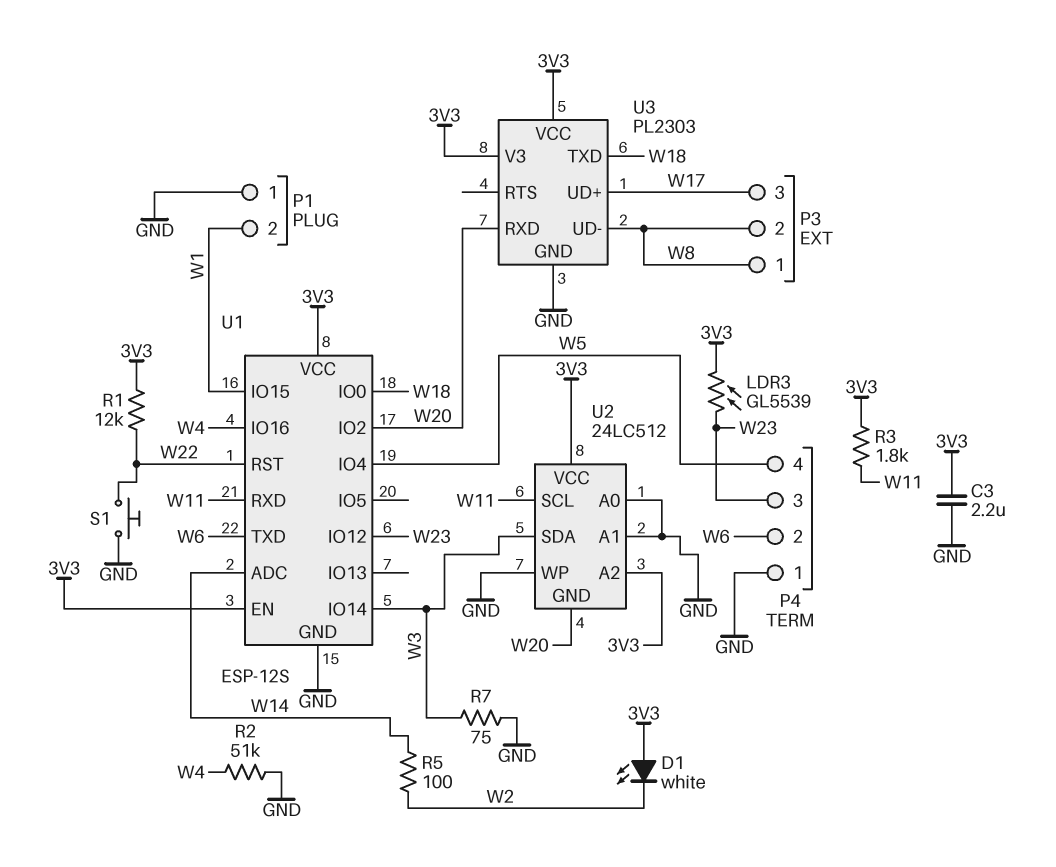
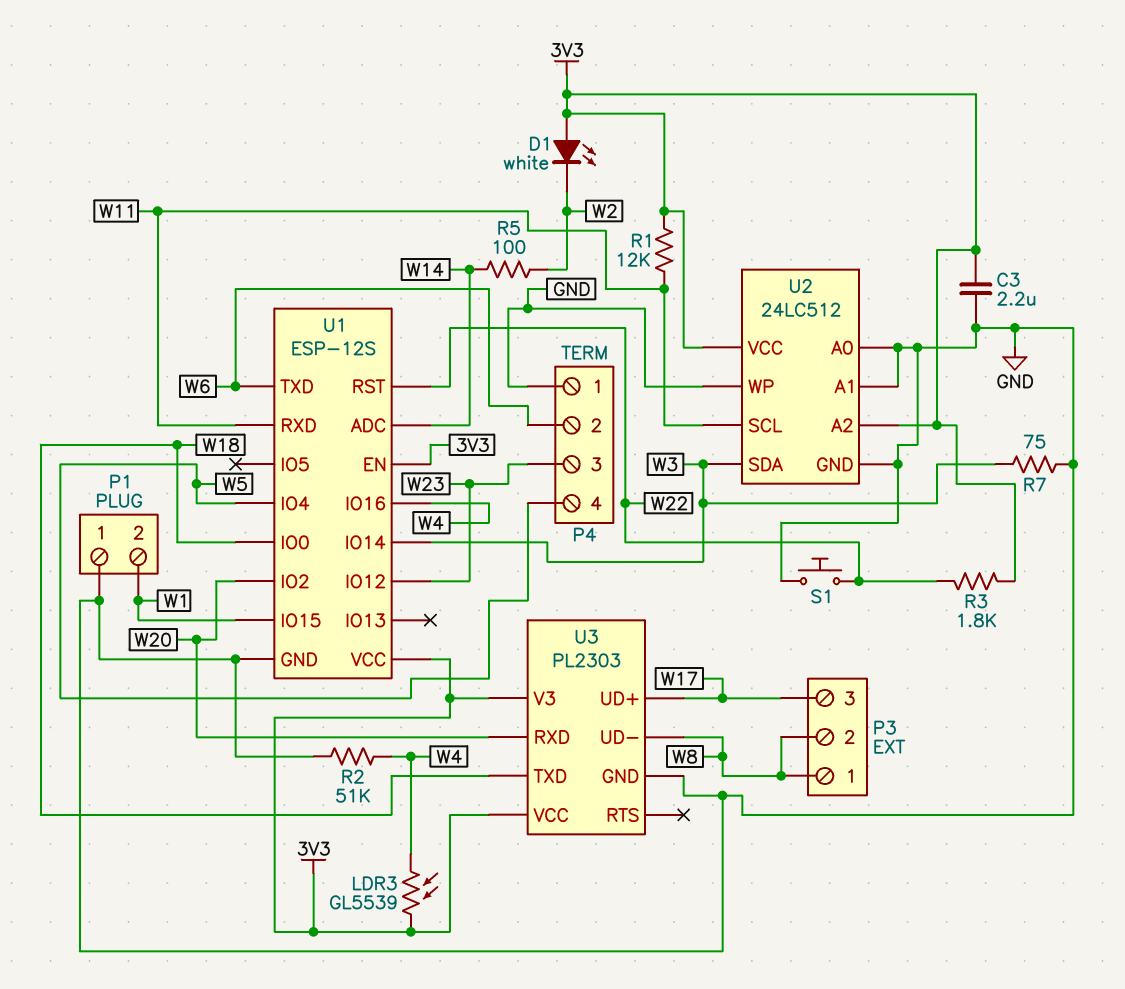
LDR3: GL5539 (3V3, W23) -> GL5539 (3V3, W4)
R1: 12k (3V3, W22) -> 12k (3V3, W11)
R3: 1.8k (3V3, W11) -> 1.8k (3V3, W22)
U2 pin GND: W20 -> GND

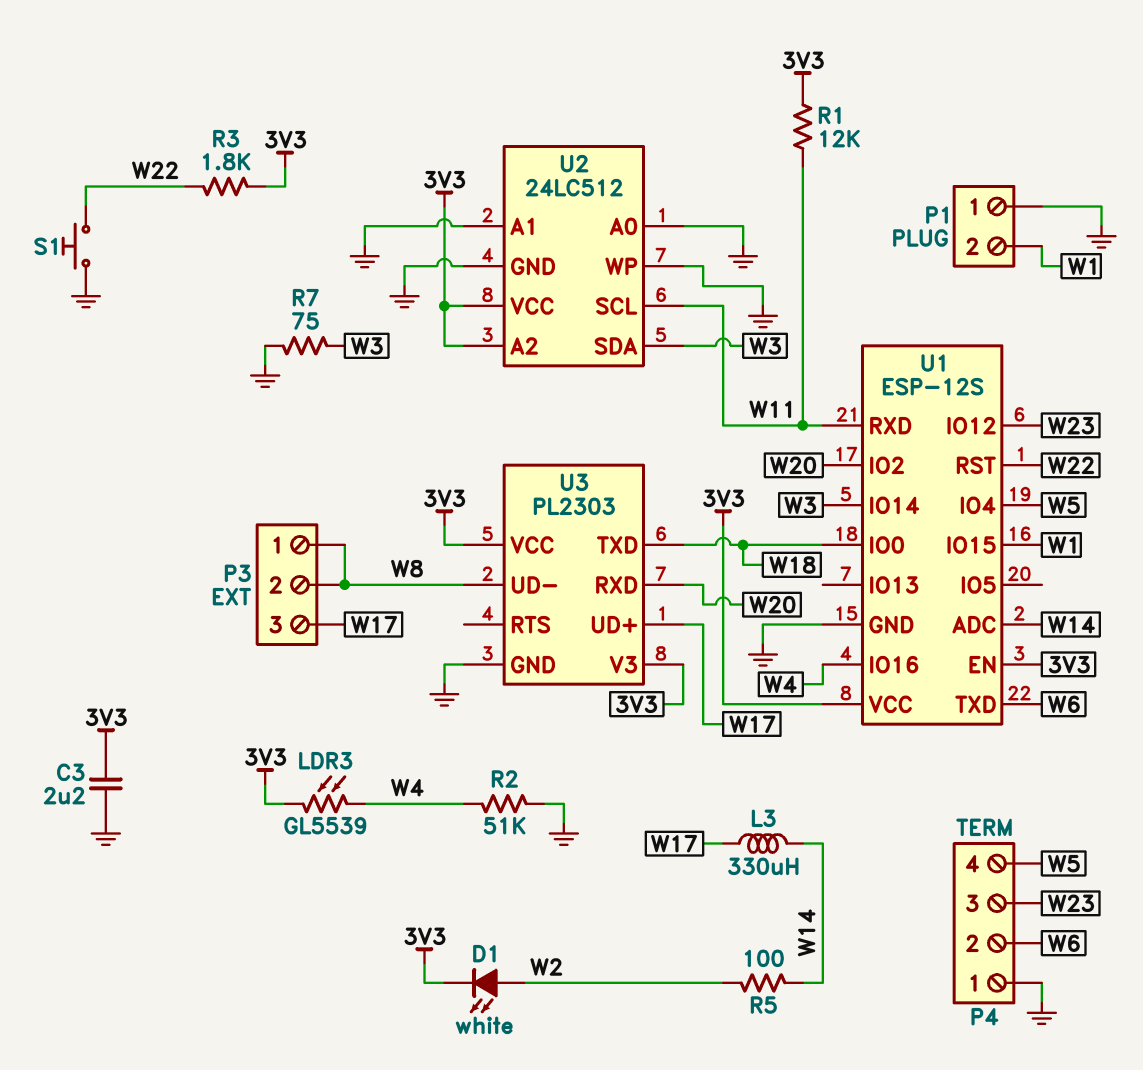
D1: LED white (A 3V3, K W2) -> LED white (A W2, K 3V3)
L3: none -> 330uH (W14, W17)

